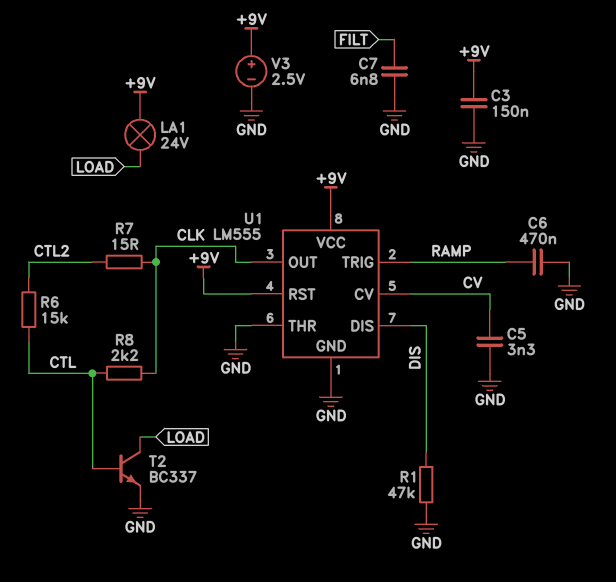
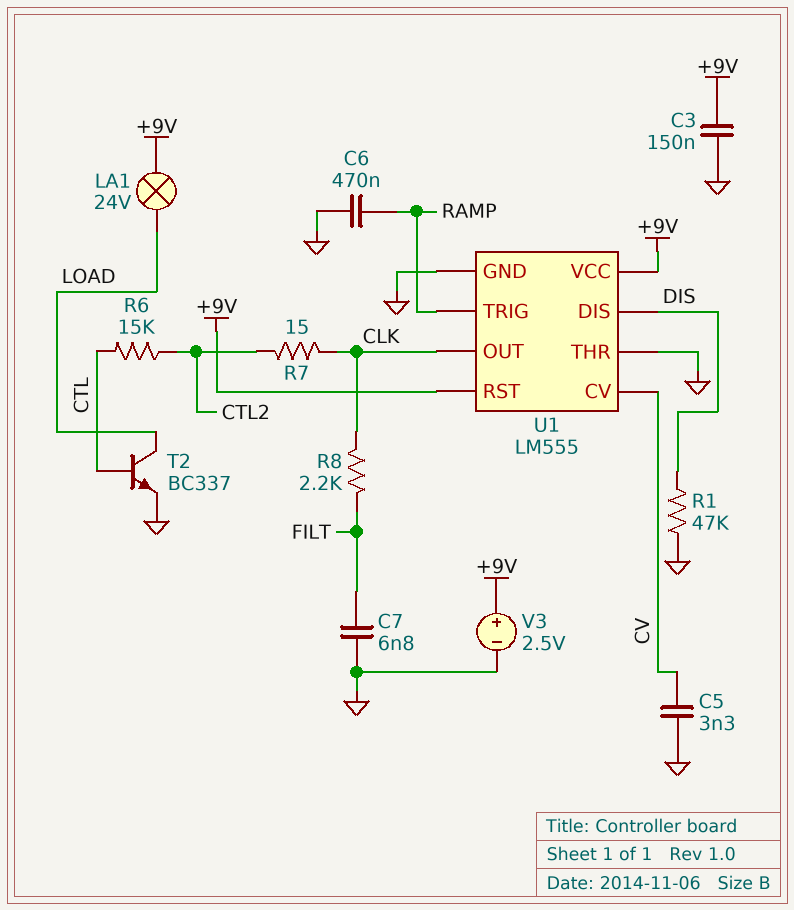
R8: 2.2k (CLK, CTL) -> 2.2k (CLK, FILT)

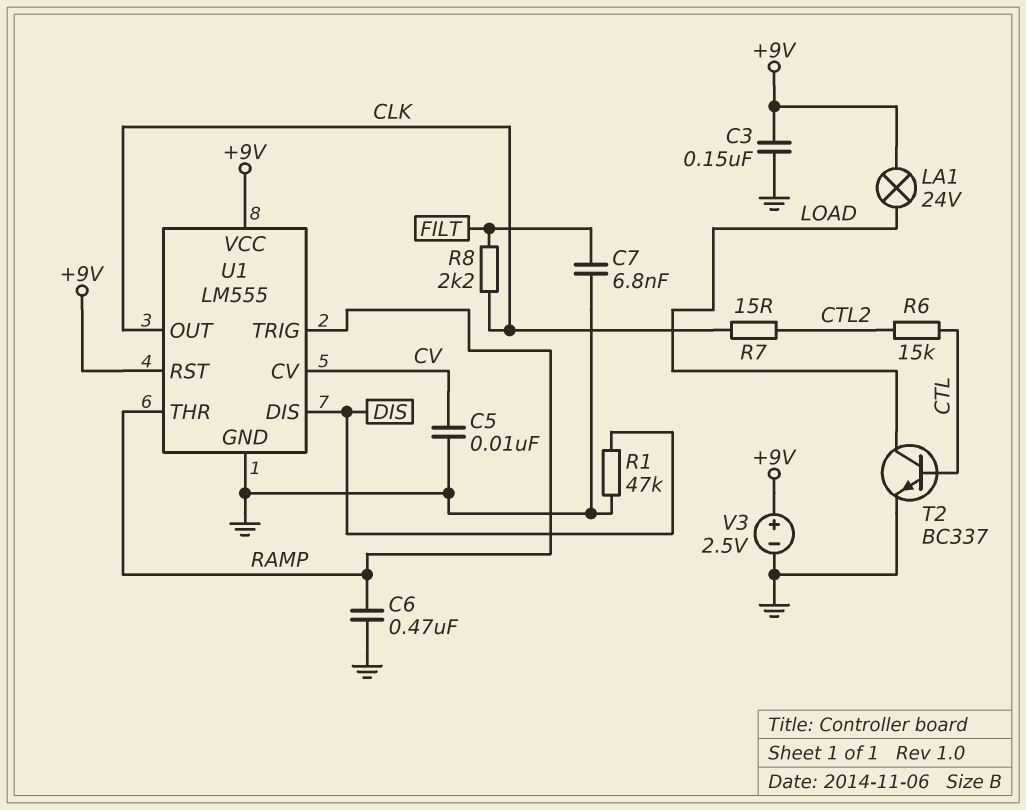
C5: 3.3nF (CV, GND) -> 10nF (CV, GND)
U1 pin THR: GND -> RAMP

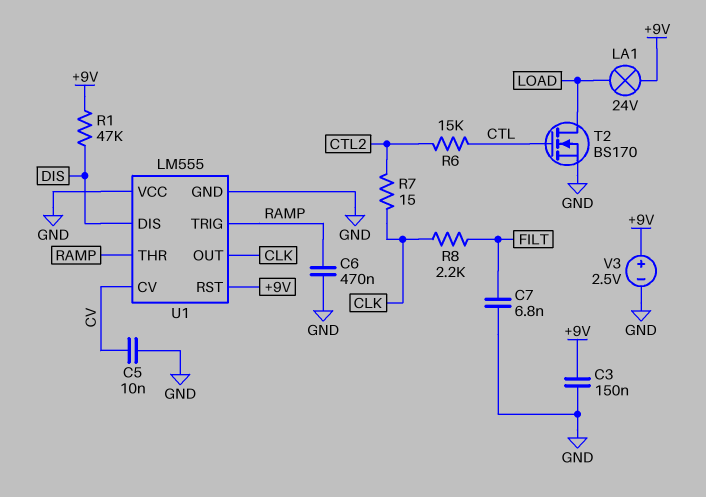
R1: 47k (DIS, GND) -> 47k (+9V, DIS)
T2: NPN BC337 (B CTL, C LOAD, E GND) -> NMOS BS170 (G CTL, D LOAD, S GND)
U1 pin VCC: +9V -> GND

